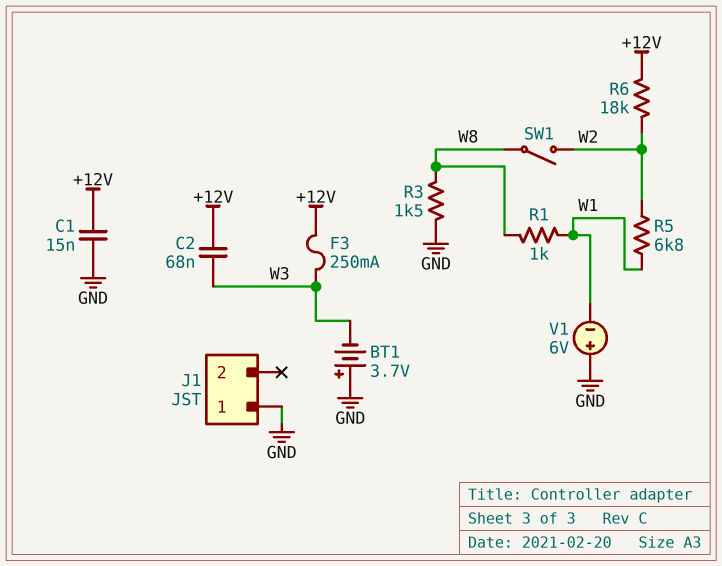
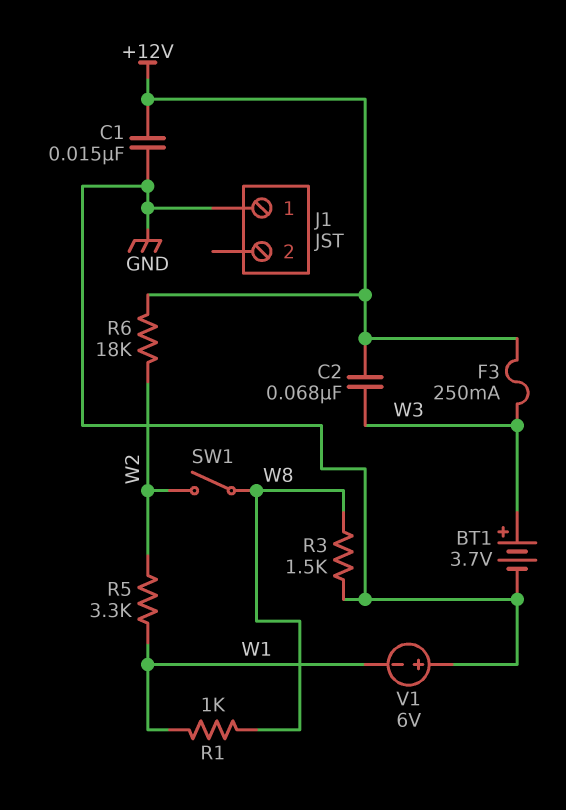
BT1: 3.7V (plus GND, minus W3) -> 3.7V (plus W3, minus GND)
R5: 6.8k (W1, W2) -> 3.3k (W1, W2)

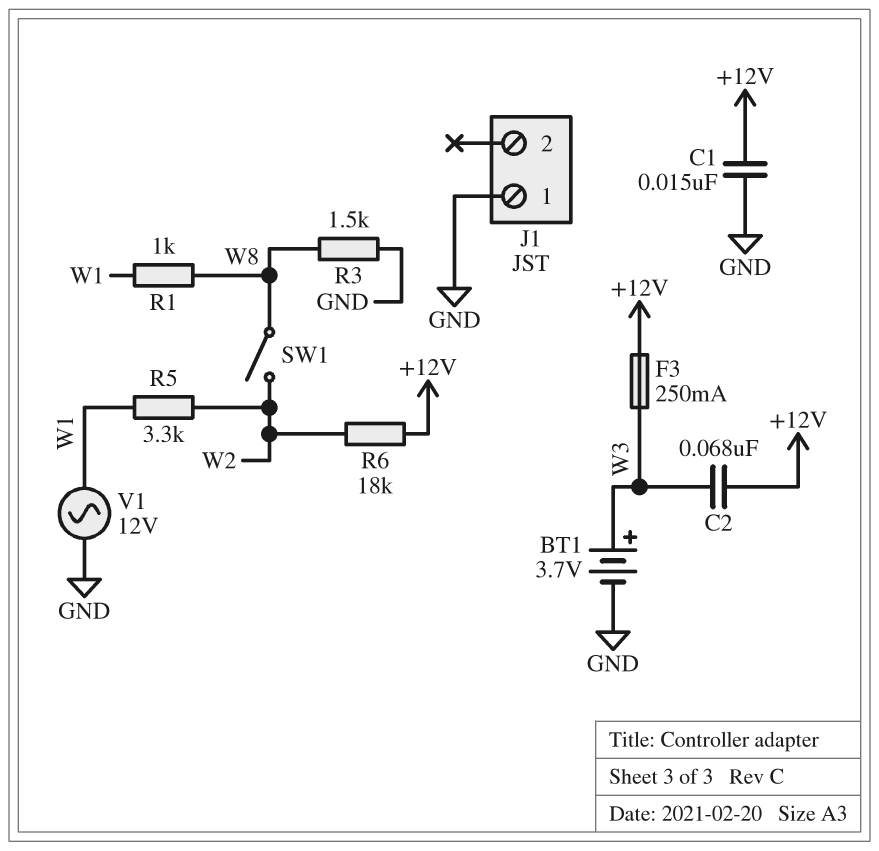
V1: 6V (plus GND, minus W1) -> AC 12V (GND, W1)

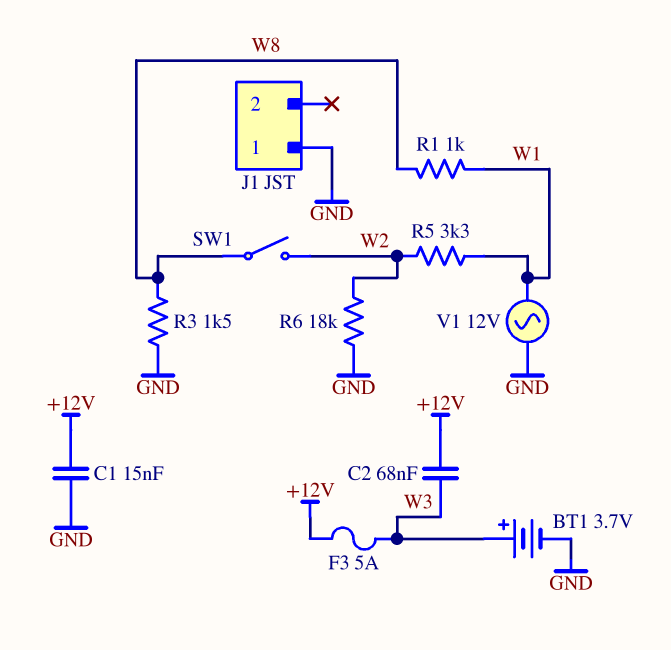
F3: 250mA (+12V, W3) -> 5A (+12V, W3)
R6: 18k (+12V, W2) -> 18k (GND, W2)

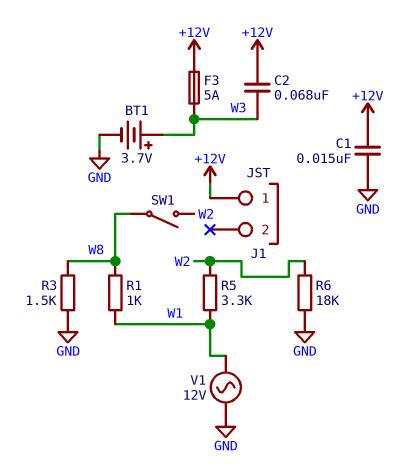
J1 pin 1: GND -> +12V

